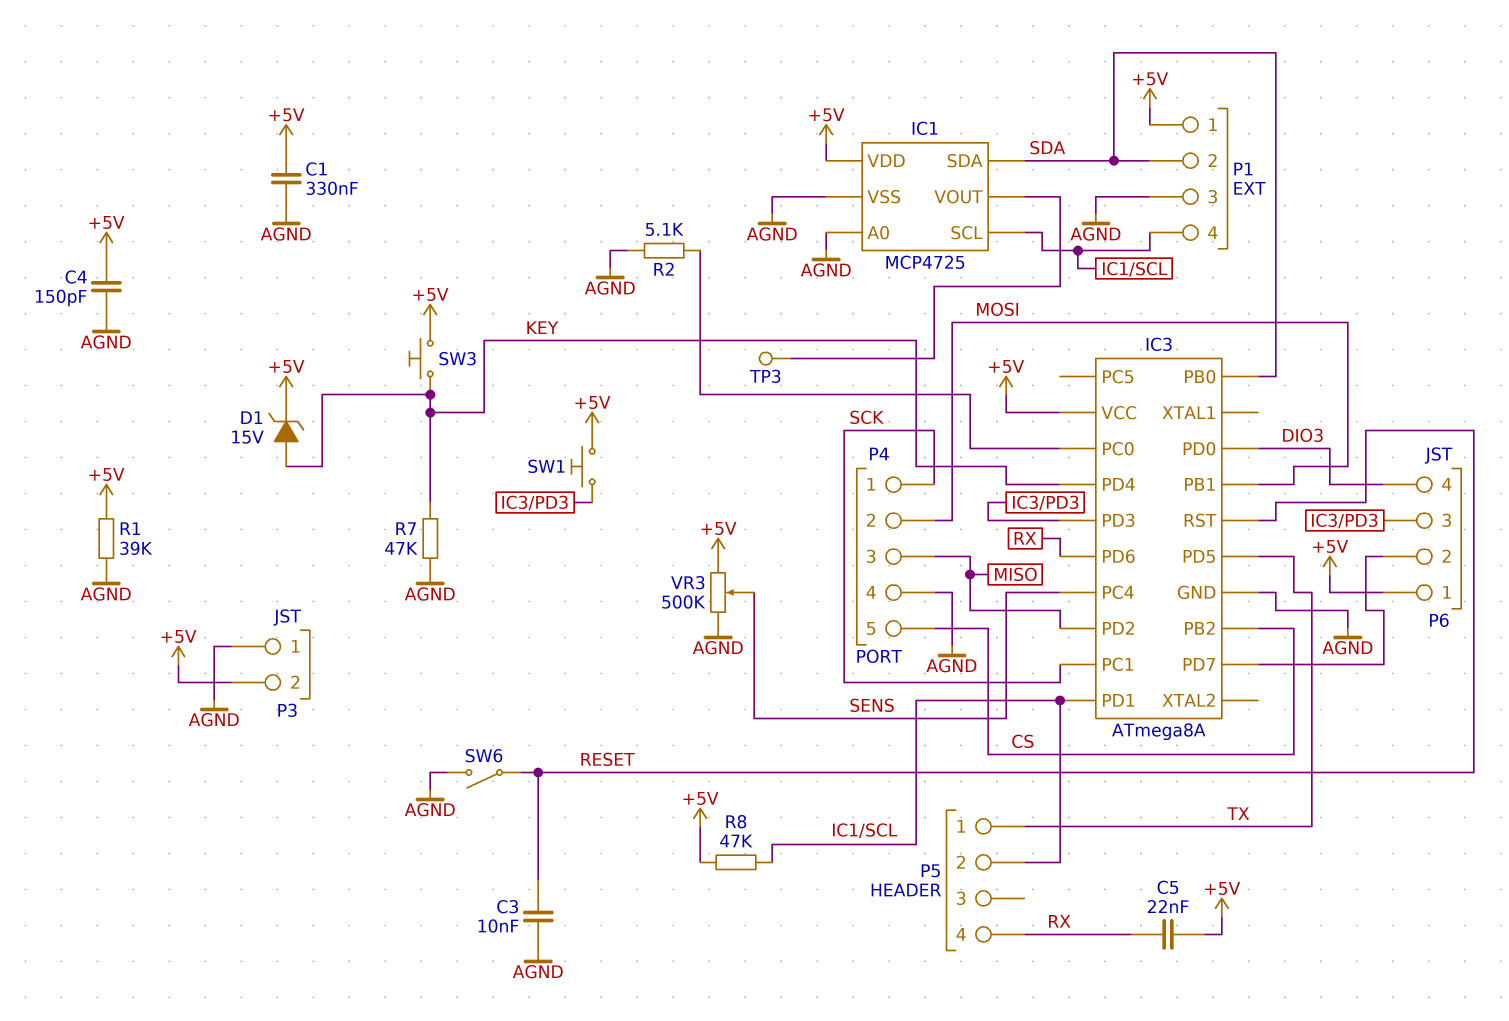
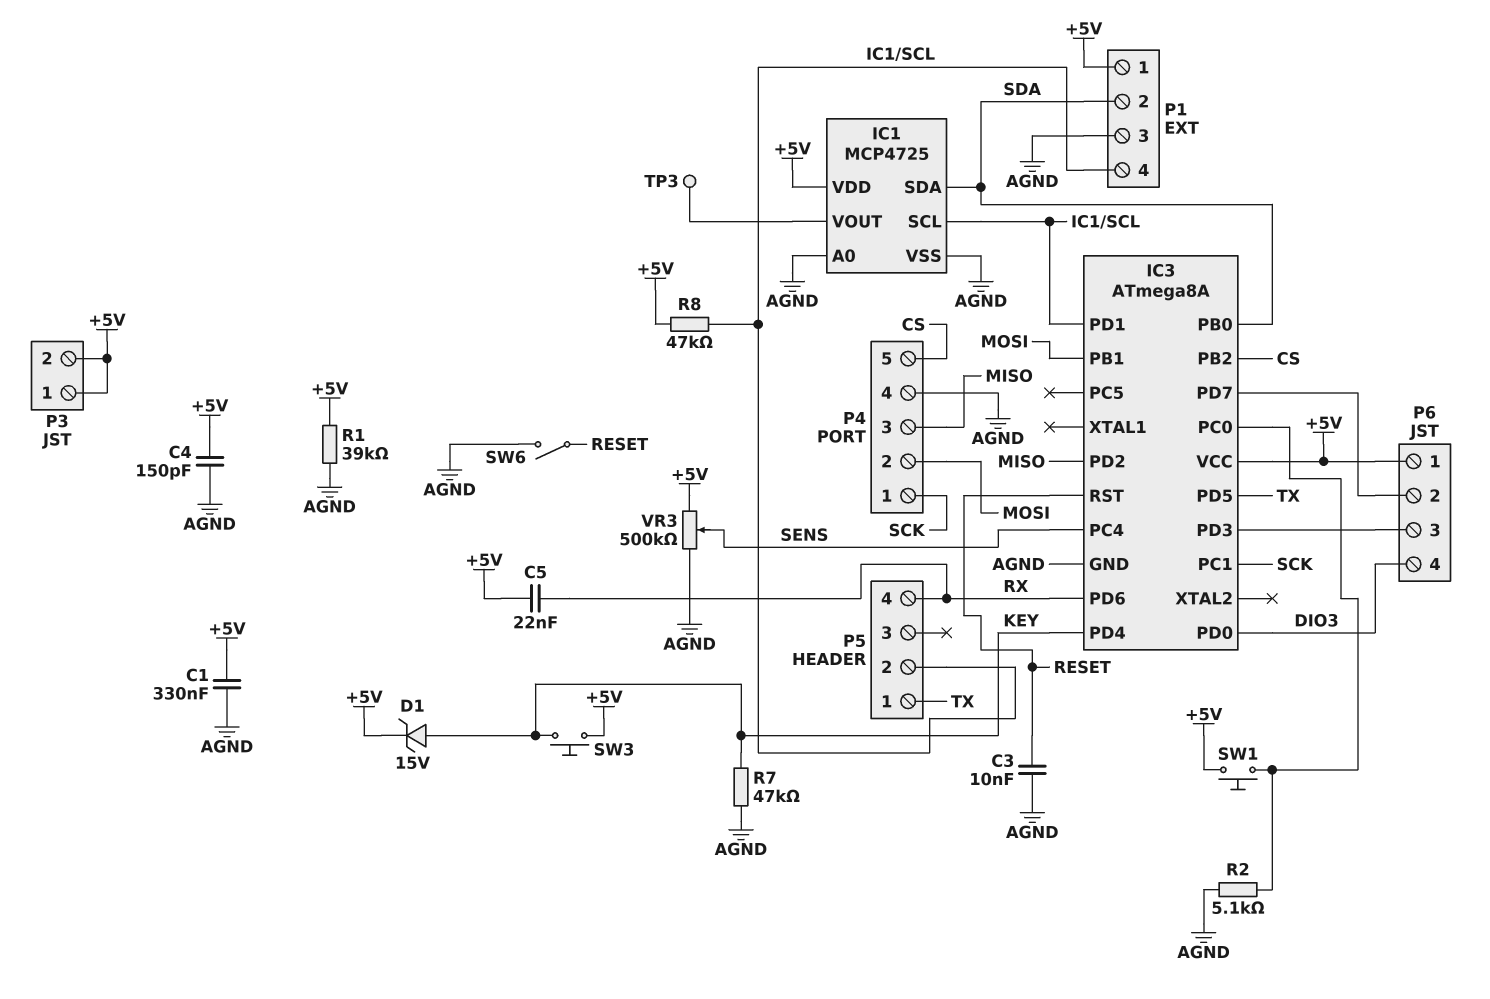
P3 pin 1: AGND -> +5V
SW1: button (+5V, IC3/PD3) -> button (+5V, IC3/PC0)

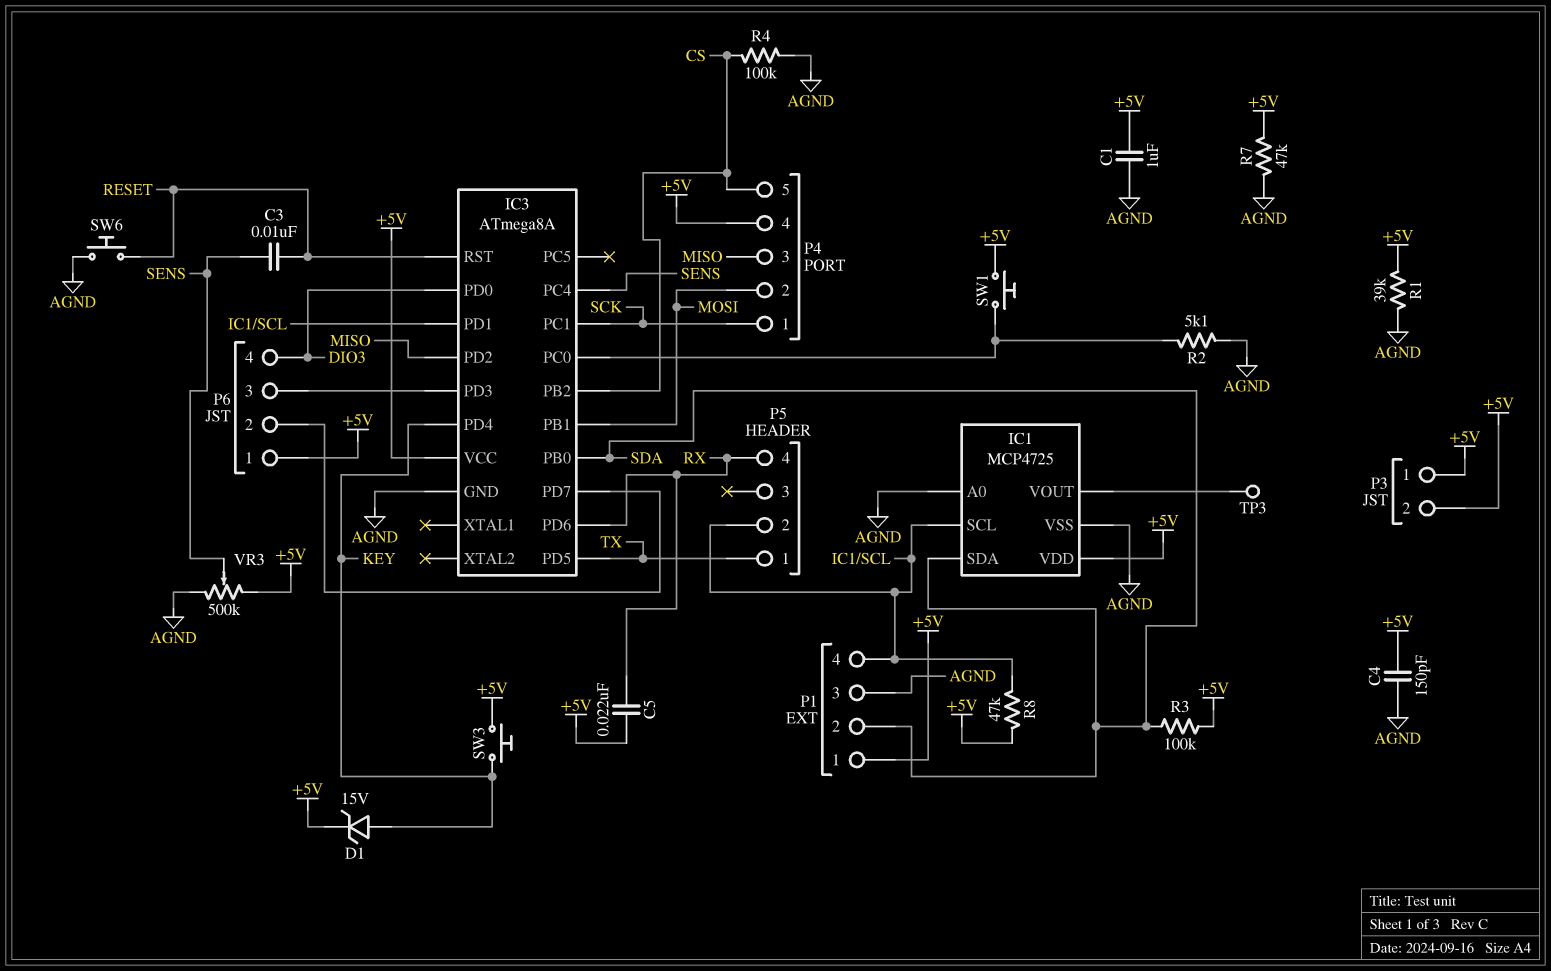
C1: 330nF (+5V, AGND) -> 1uF (+5V, AGND)
C3: 10nF (AGND, RESET) -> 10nF (RESET, SENS)
P4 pin 4: AGND -> +5V
R3: none -> 100k (+5V, SDA)
R4: none -> 100k (AGND, CS)
R7: 47k (AGND, KEY) -> 47k (+5V, AGND)
SW6: switch (AGND, RESET) -> button (AGND, RESET)

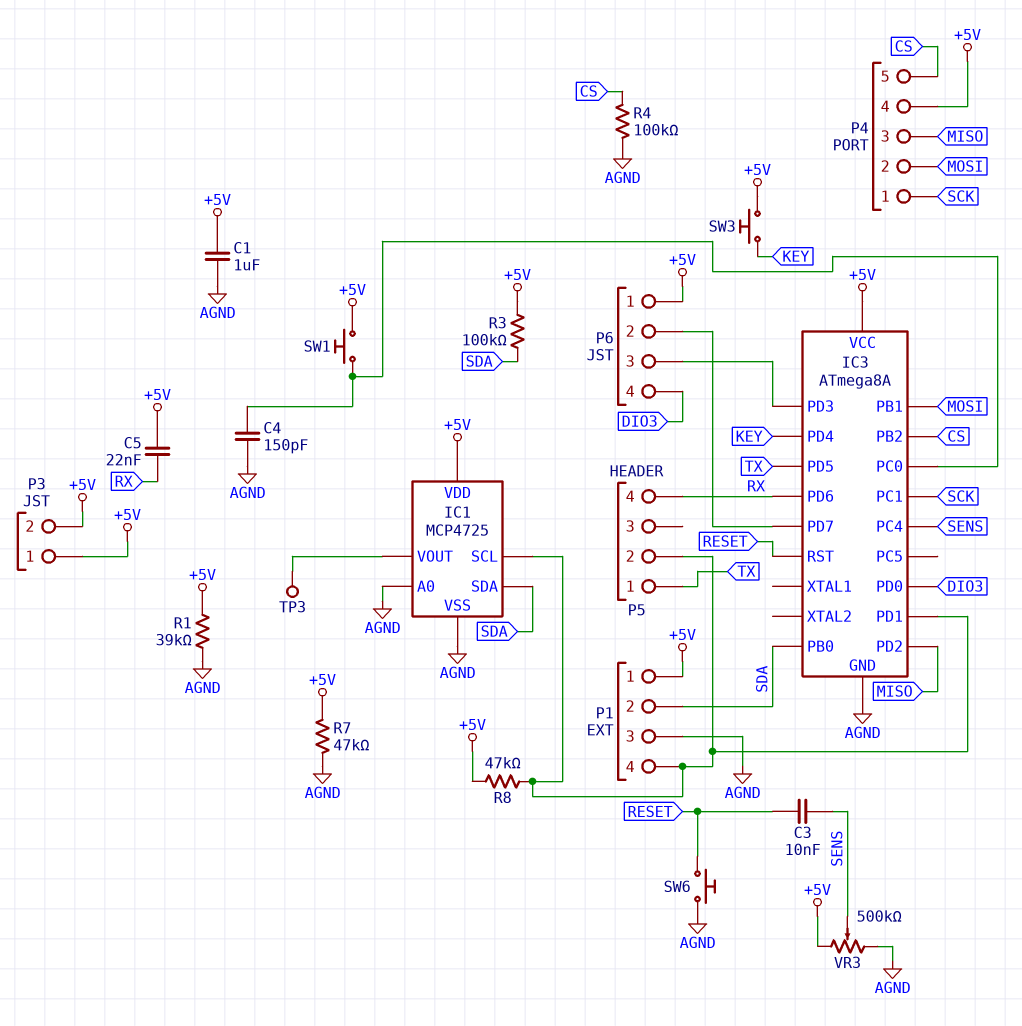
C4: 150pF (+5V, AGND) -> 150pF (AGND, IC3/PC0)
D1: zener 15V (A KEY, K +5V) -> none
R2: 5.1k (AGND, IC3/PC0) -> none

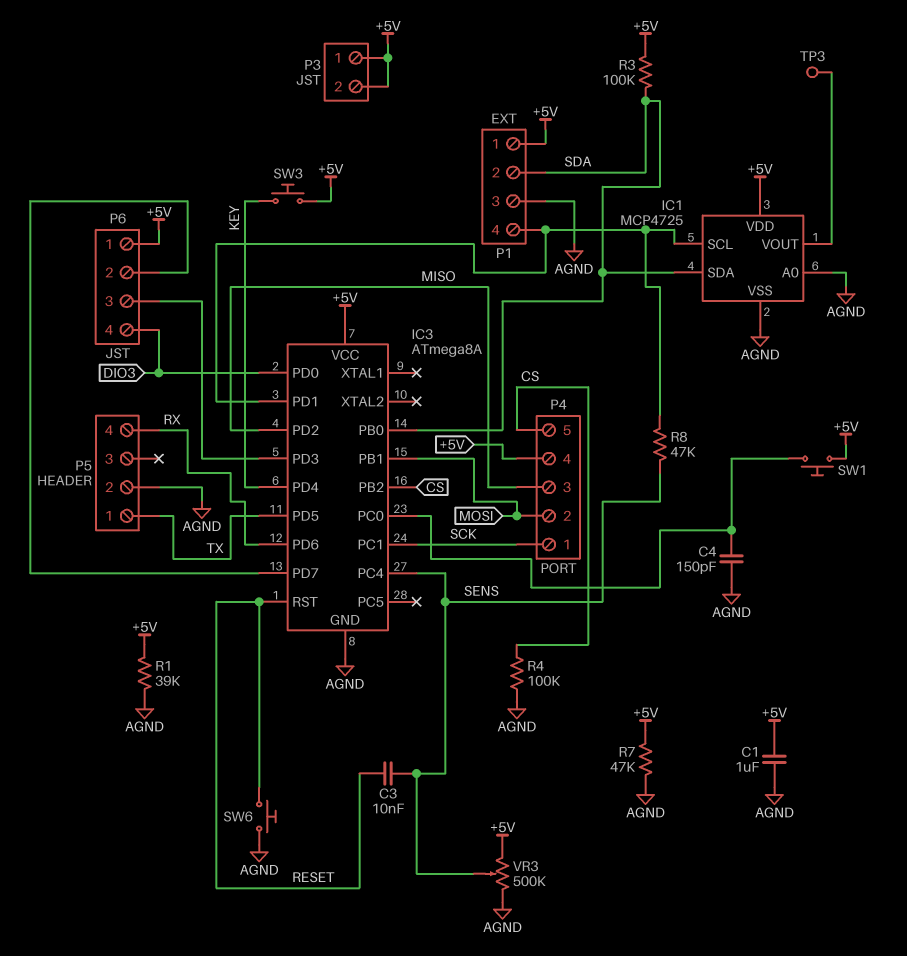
C5: 22nF (+5V, RX) -> none
P5 pin 2: IC1/SCL -> AGND
R8: 47k (+5V, IC1/SCL) -> 47k (IC1/SCL, SENS)

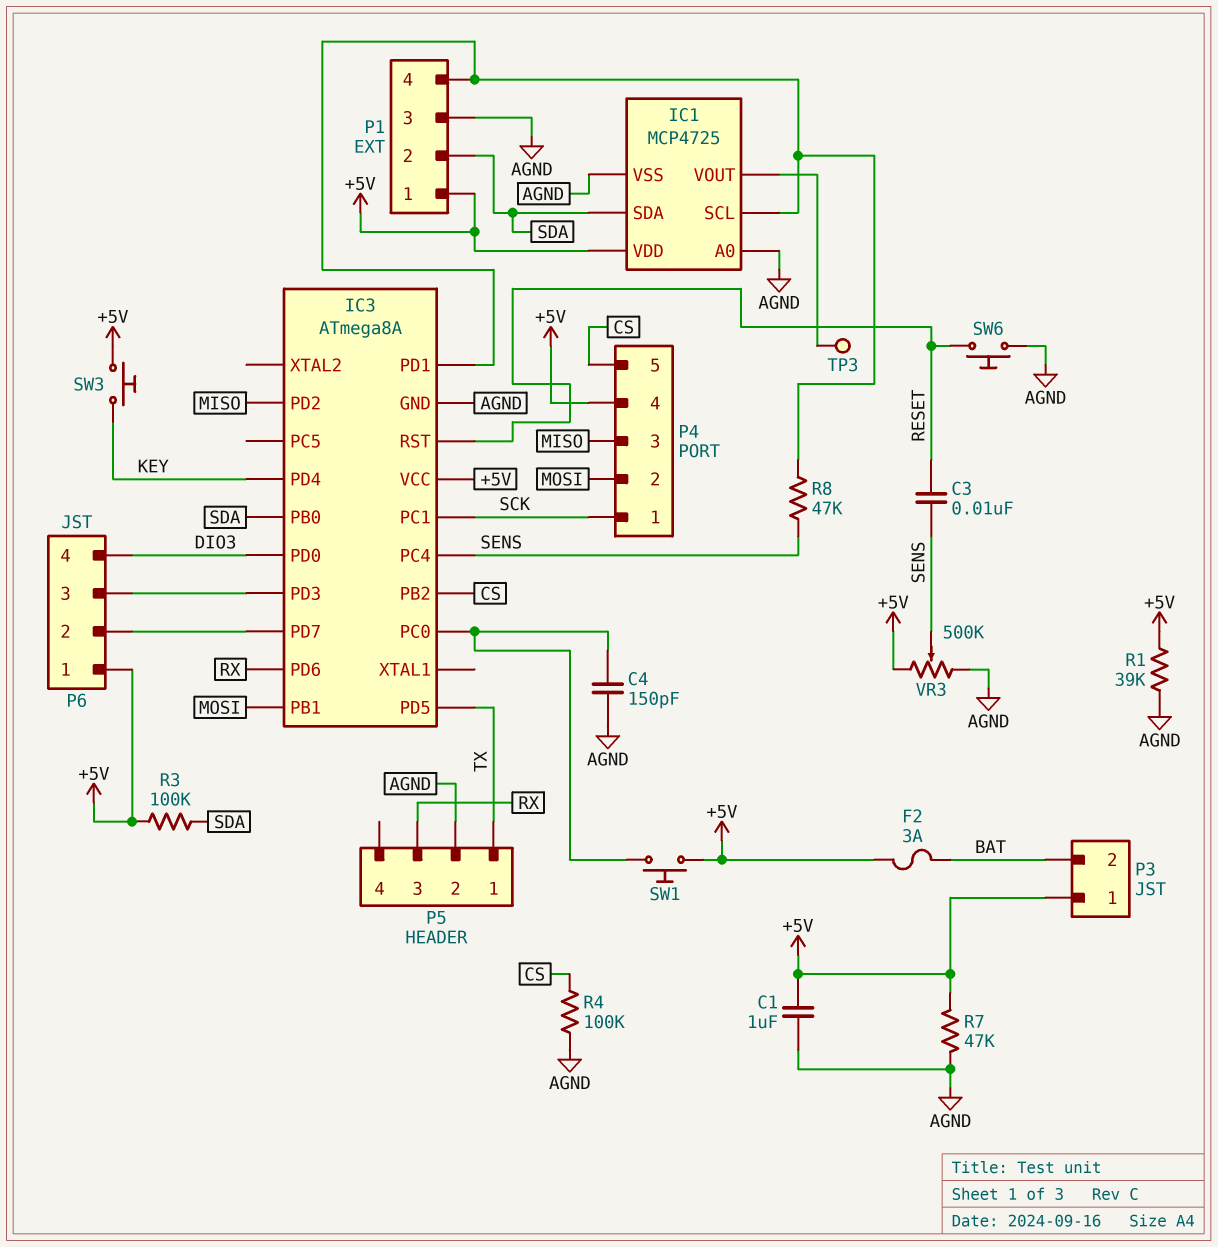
F2: none -> 3A (+5V, BAT)
P3 pin 2: +5V -> BAT
P5 pin 3: none -> RX
P5 pin 4: RX -> none

